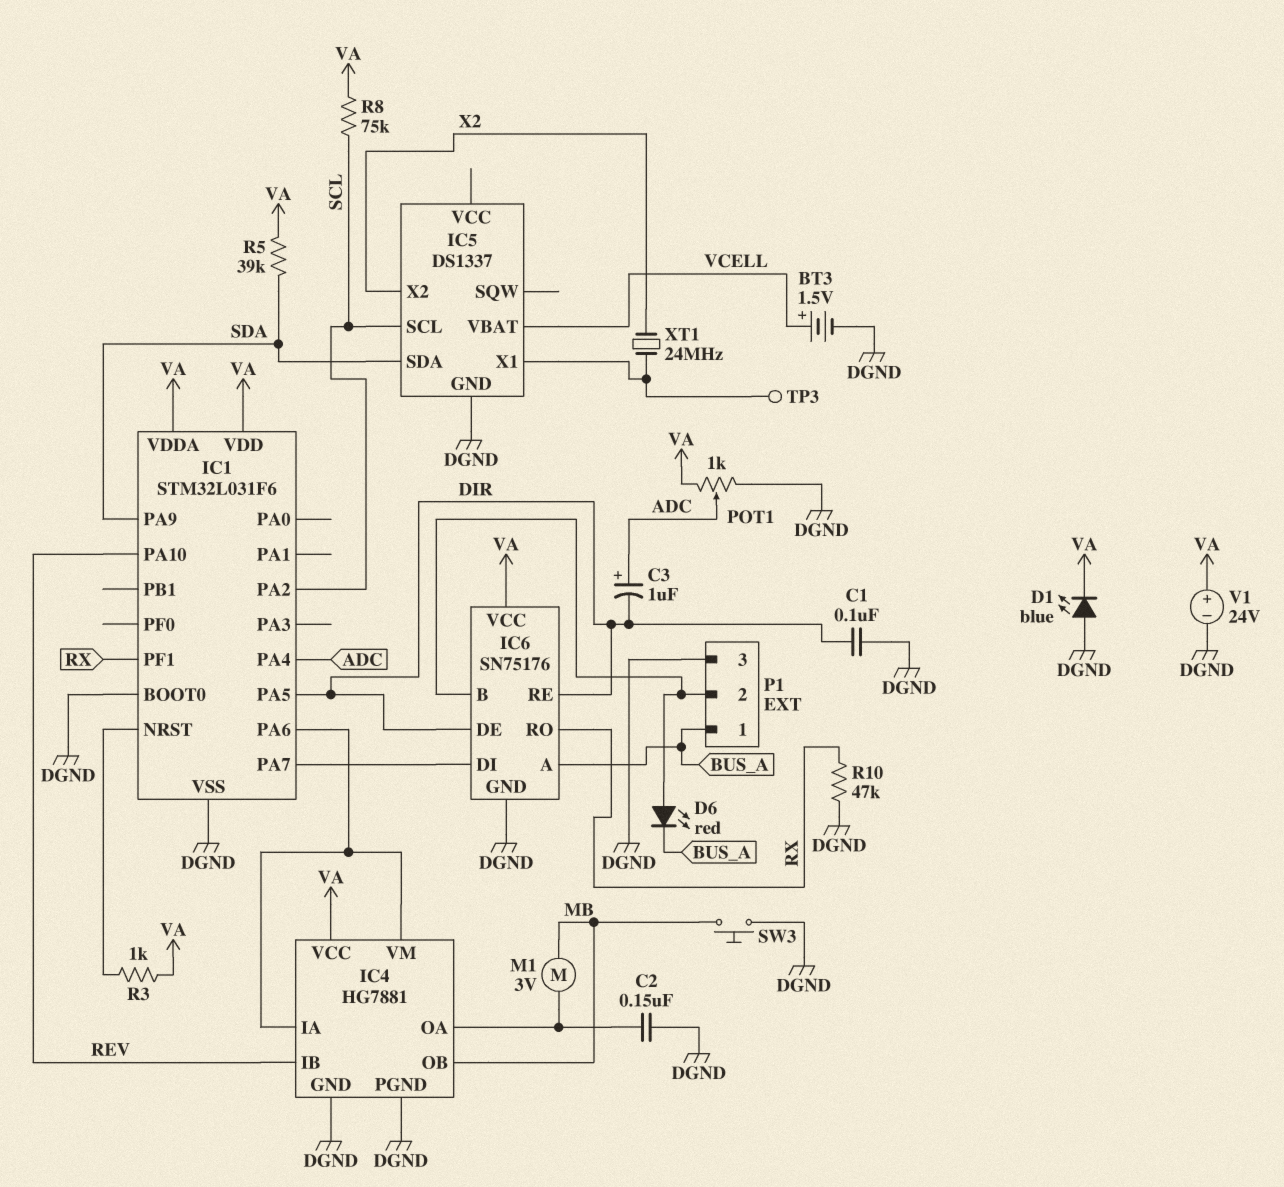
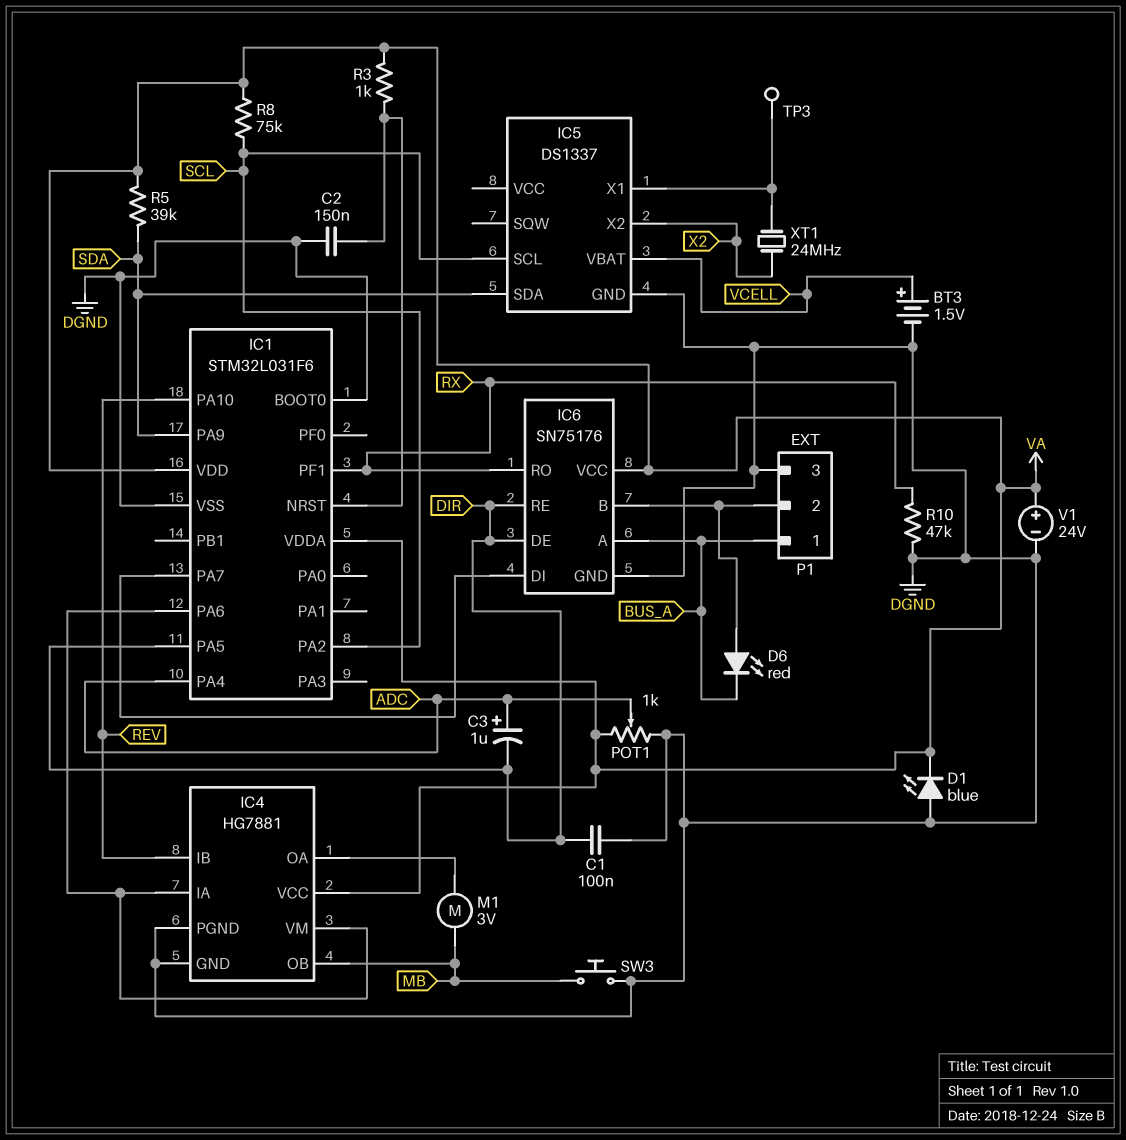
C2: 150nF (DGND, IC4/OA) -> 150nF (DGND, IC1/NRST)

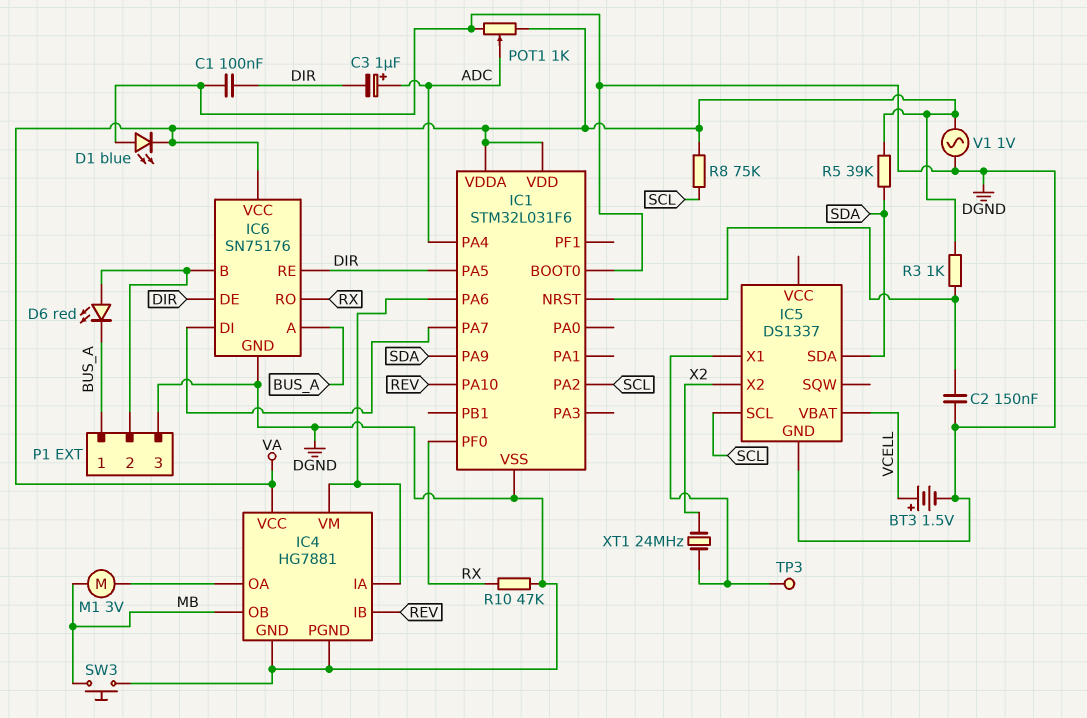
IC1 pin PF0: none -> RX
IC1 pin PF1: RX -> none
V1: 24V (plus VA, minus DGND) -> AC 1V (DGND, VA)

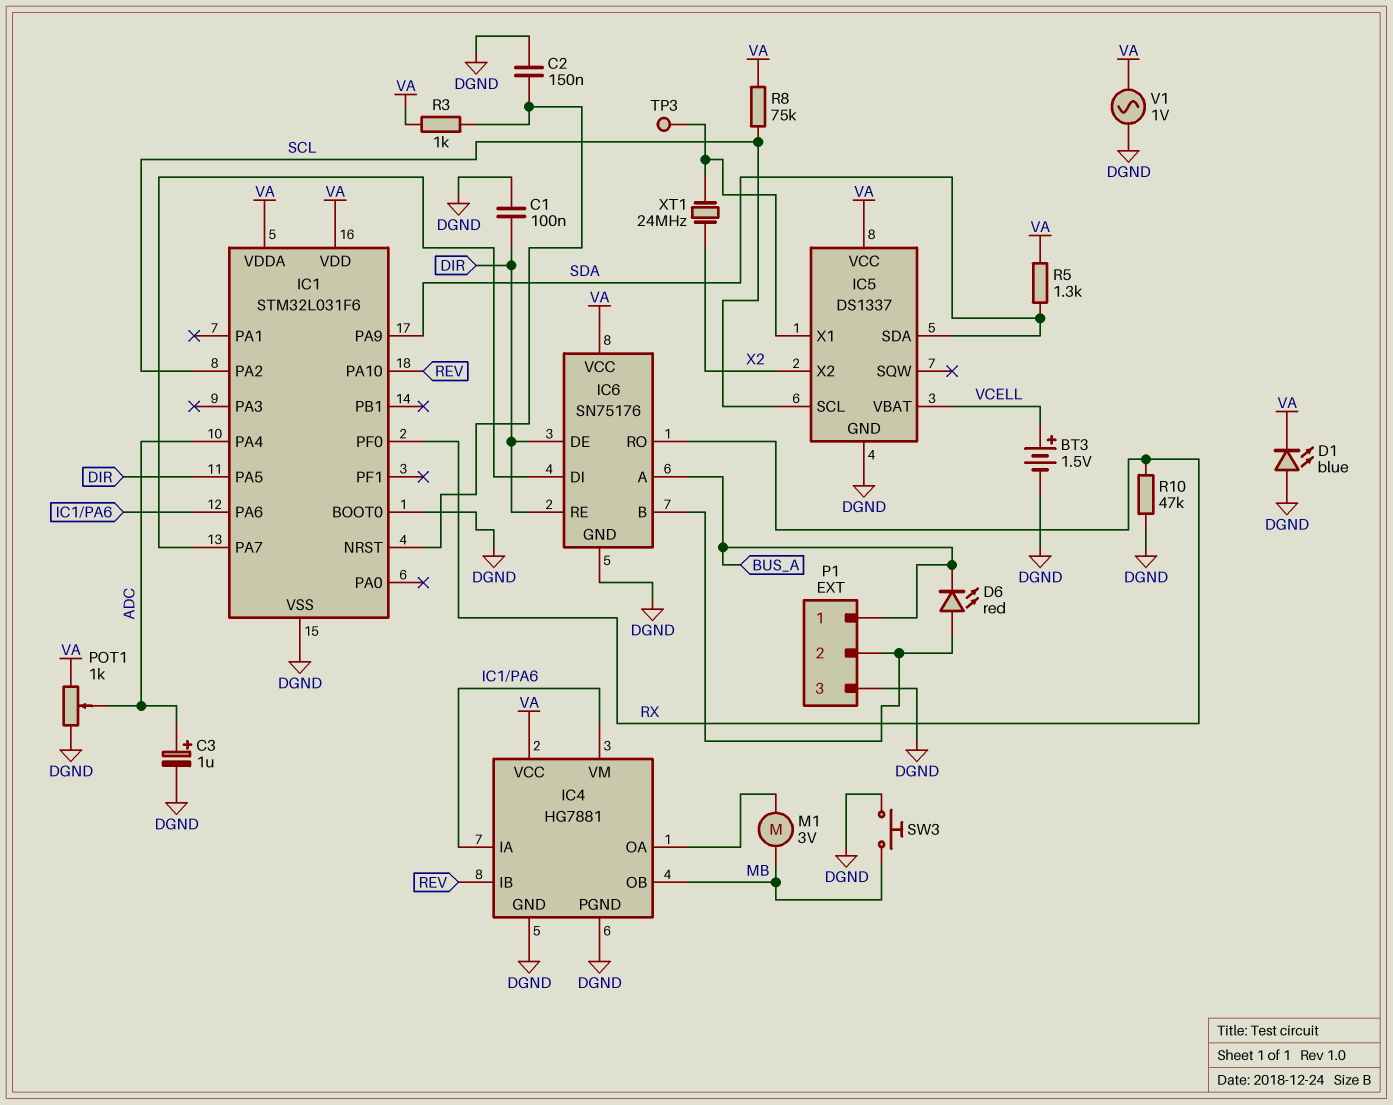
C3: 1uF (plus ADC, minus DIR) -> 1uF (plus ADC, minus DGND)
IC5 pin VCC: none -> VA
R5: 39k (SDA, VA) -> 1.3k (SDA, VA)

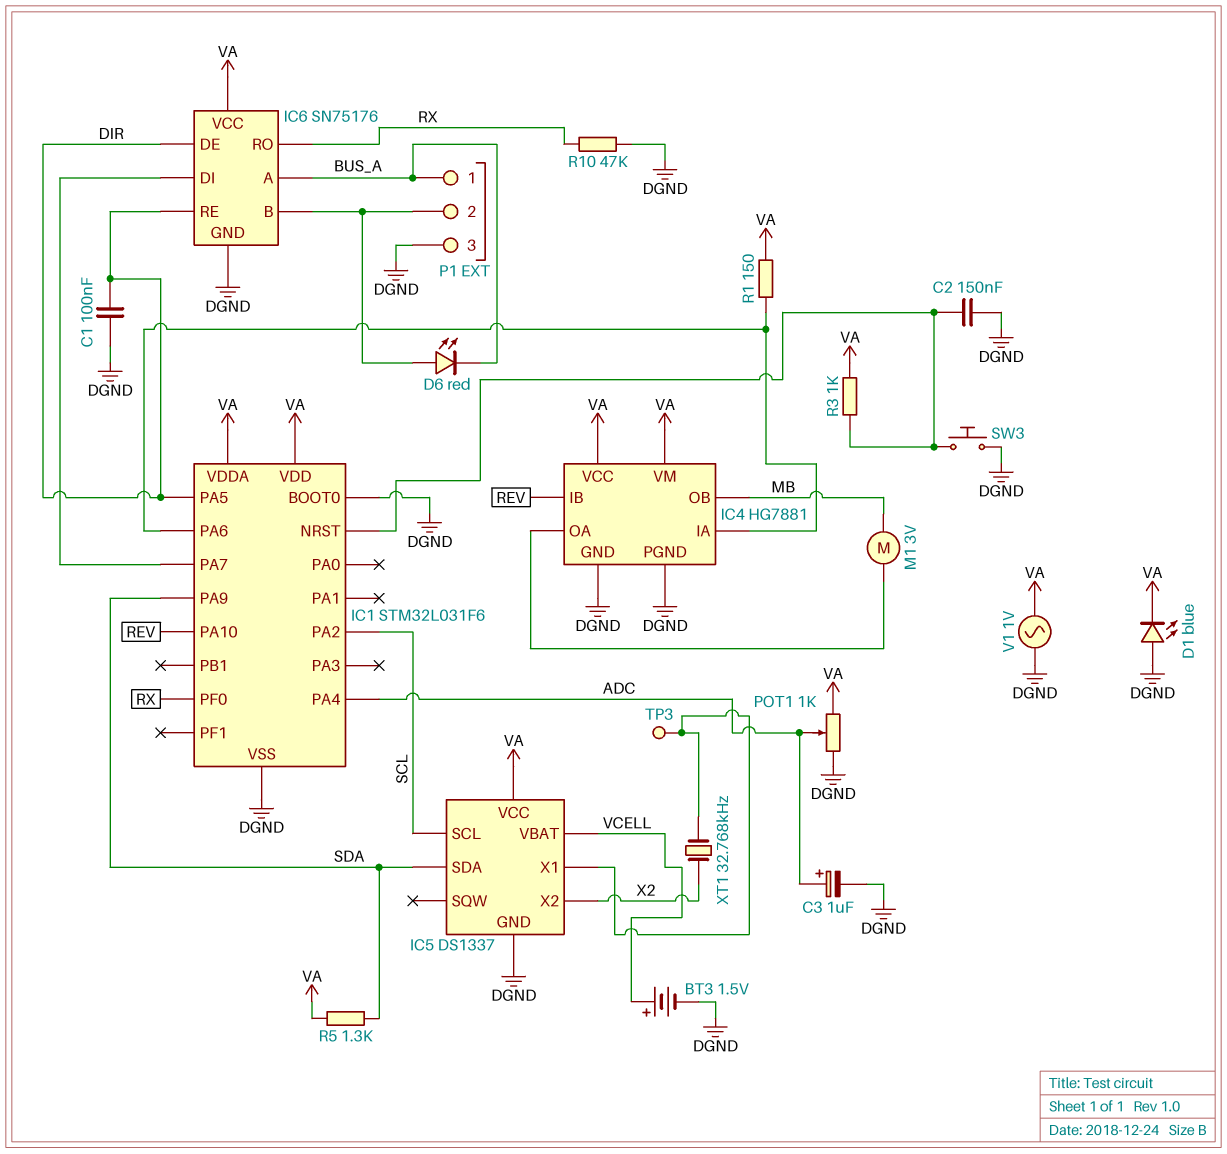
IC4 pin VM: IC1/PA6 -> VA
R1: none -> 150 (IC1/PA6, VA)
R8: 75k (SCL, VA) -> none
SW3: button (DGND, MB) -> button (DGND, IC1/NRST)
XT1: 24MHz (IC5/X1, X2) -> 32.768kHz (IC5/X1, X2)

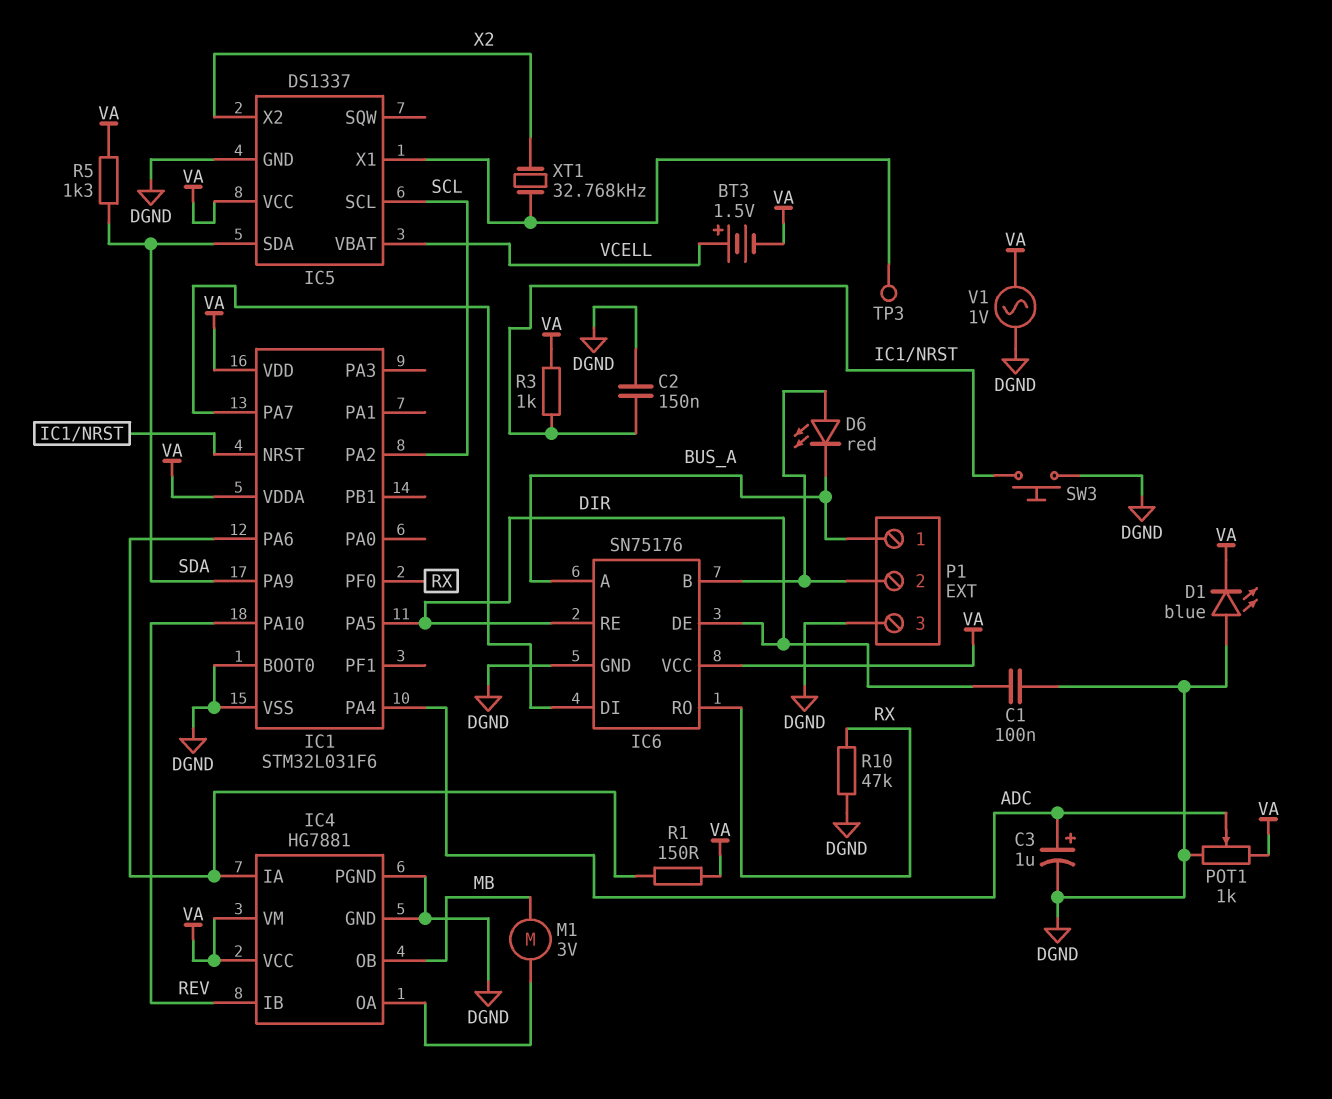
BT3: 1.5V (plus VCELL, minus DGND) -> 1.5V (plus VCELL, minus VA)

